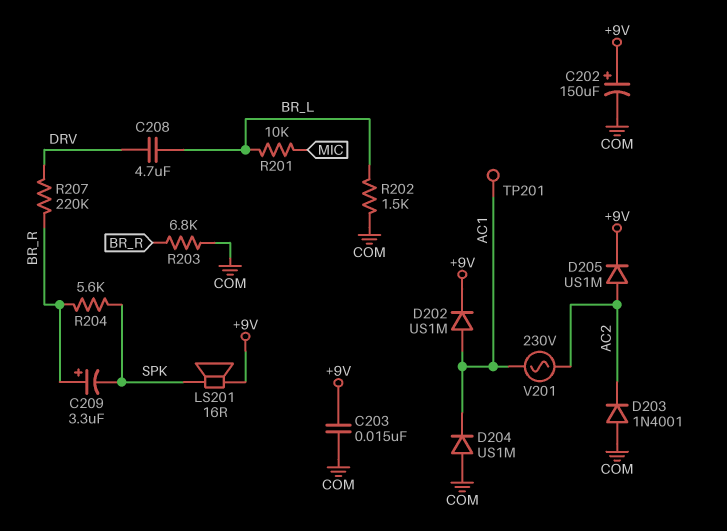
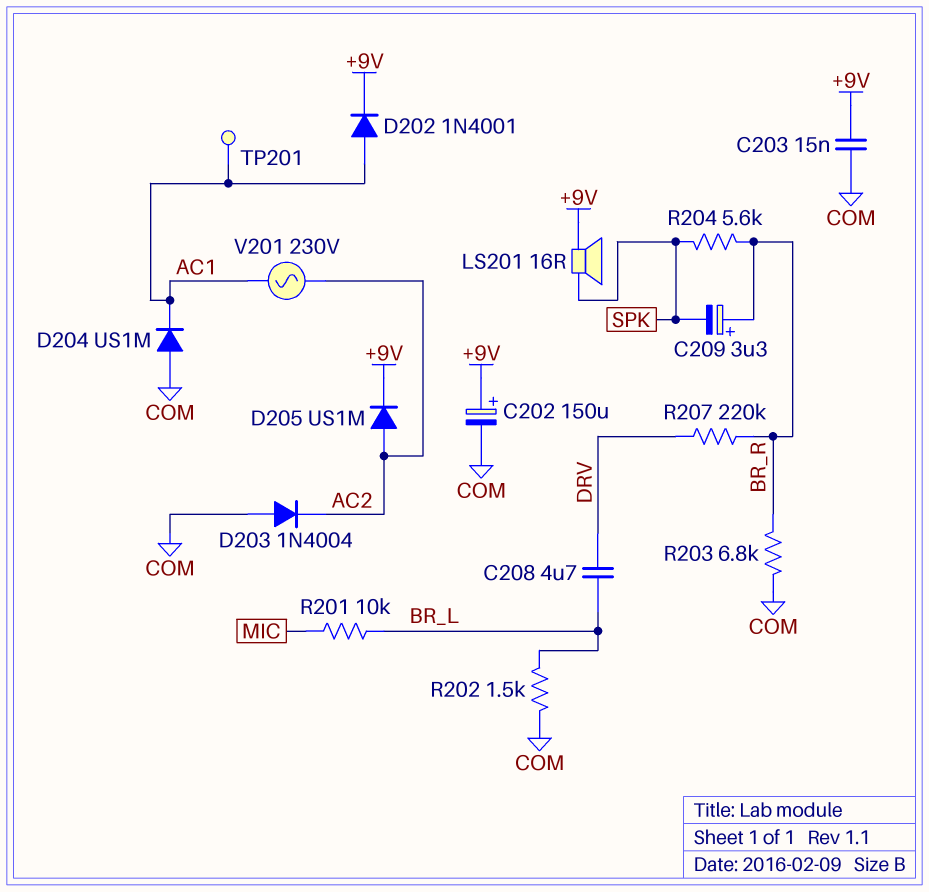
D202: diode US1M (A AC1, K +9V) -> diode 1N4001 (A AC1, K +9V)
D203: diode 1N4001 (A COM, K AC2) -> diode 1N4004 (A COM, K AC2)

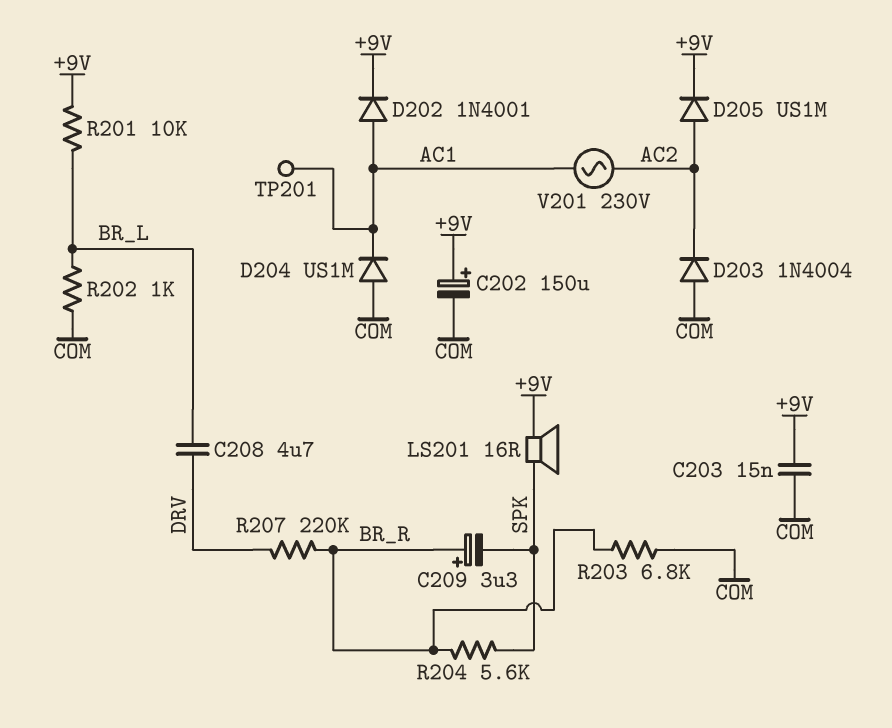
R201: 10k (BR_L, MIC) -> 10k (+9V, BR_L)
R202: 1.5k (BR_L, COM) -> 1k (BR_L, COM)

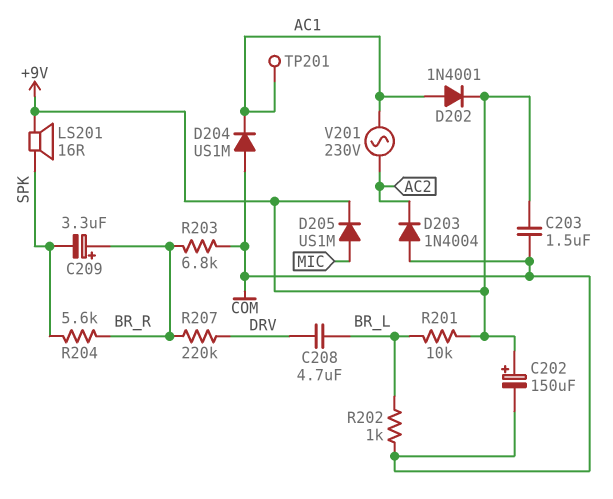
C203: 15nF (+9V, COM) -> 1.5uF (+9V, COM)
D205: diode US1M (A AC2, K +9V) -> diode US1M (A MIC, K +9V)

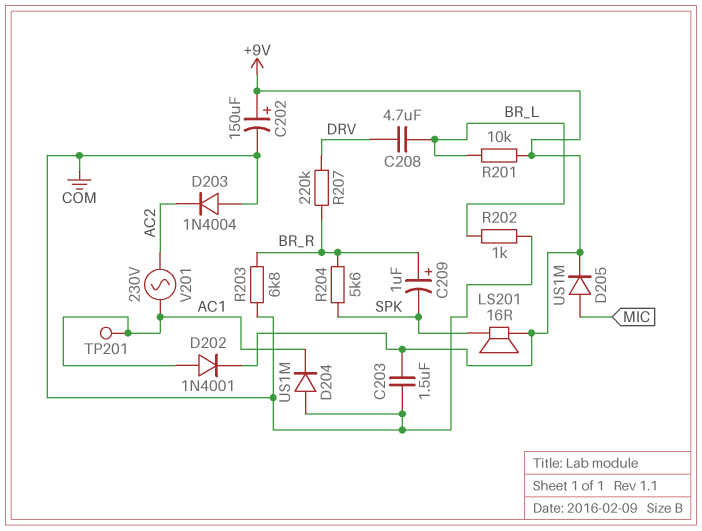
C209: 3.3uF (plus BR_R, minus SPK) -> 1uF (plus BR_R, minus SPK)

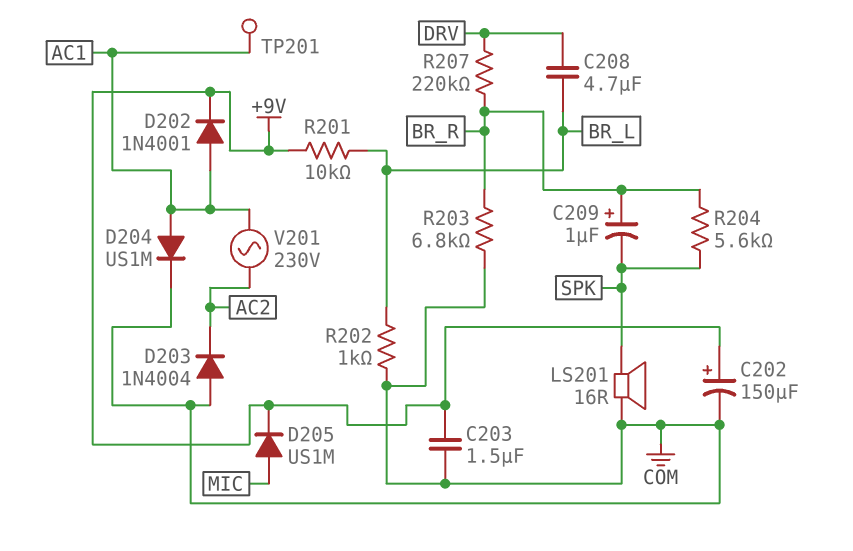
D204: diode US1M (A COM, K AC1) -> diode US1M (A AC1, K COM)
LS201: speaker 16R (+9V, SPK) -> speaker 16R (COM, SPK)

